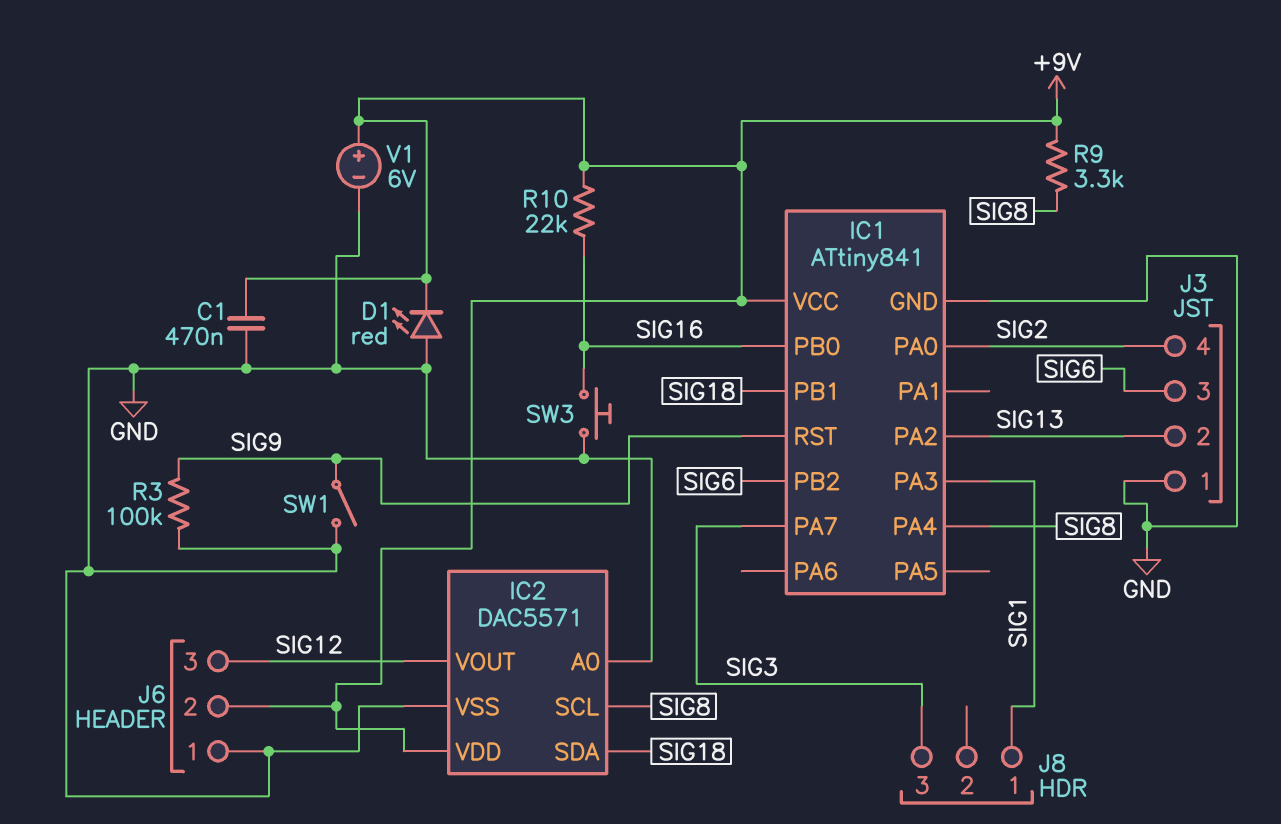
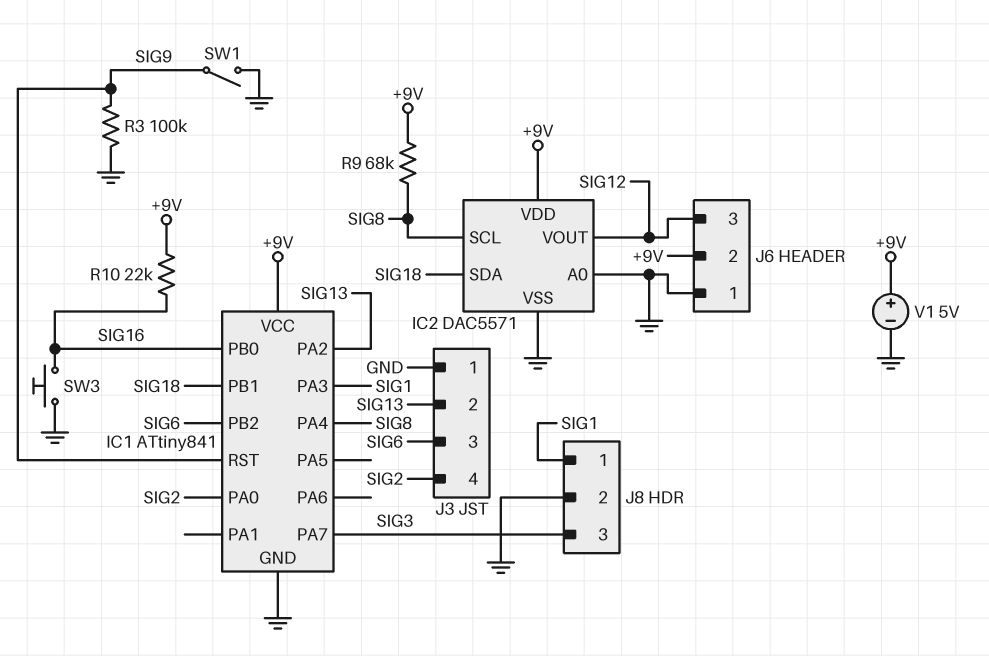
C1: 470nF (+9V, GND) -> none
D1: LED red (A GND, K +9V) -> none
J8 pin 2: none -> GND
R9: 3.3k (+9V, SIG8) -> 68k (+9V, SIG8)
V1: 6V (plus +9V, minus GND) -> 5V (plus +9V, minus GND)

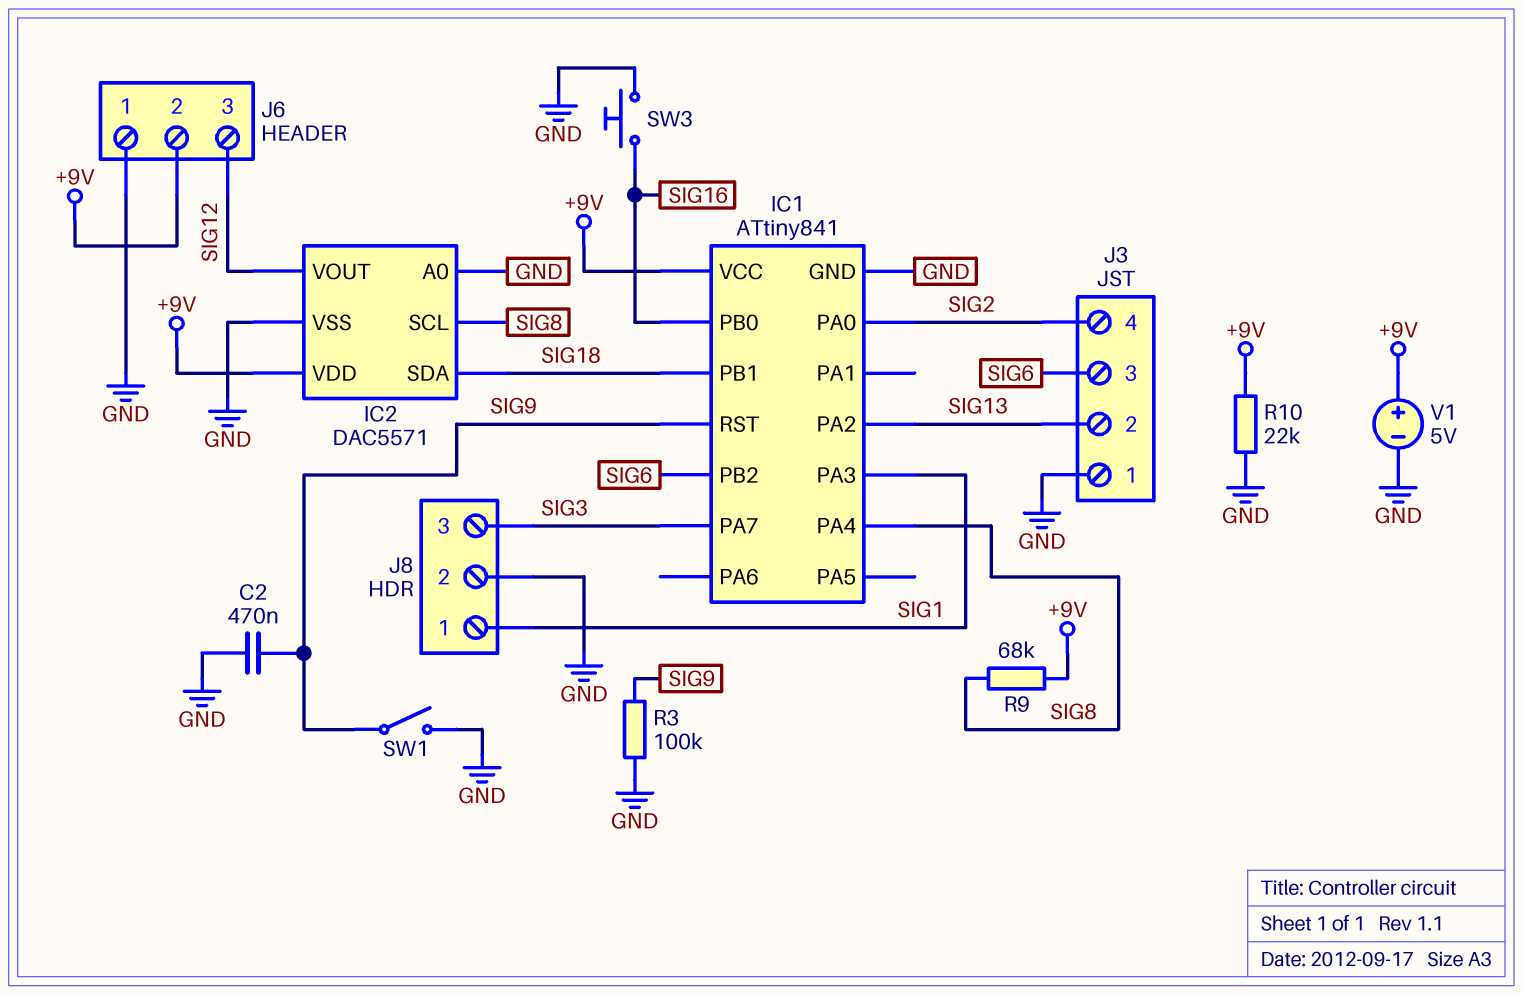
C2: none -> 470nF (GND, SIG9)
R10: 22k (+9V, SIG16) -> 22k (+9V, GND)

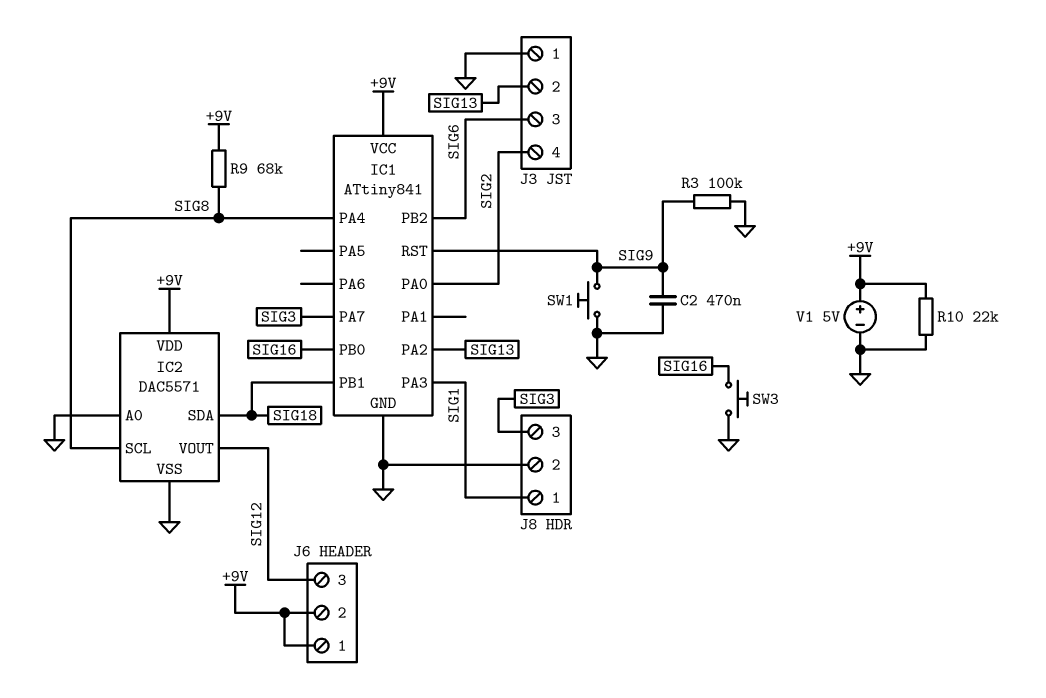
J6 pin 1: GND -> +9V
SW1: switch (GND, SIG9) -> button (GND, SIG9)

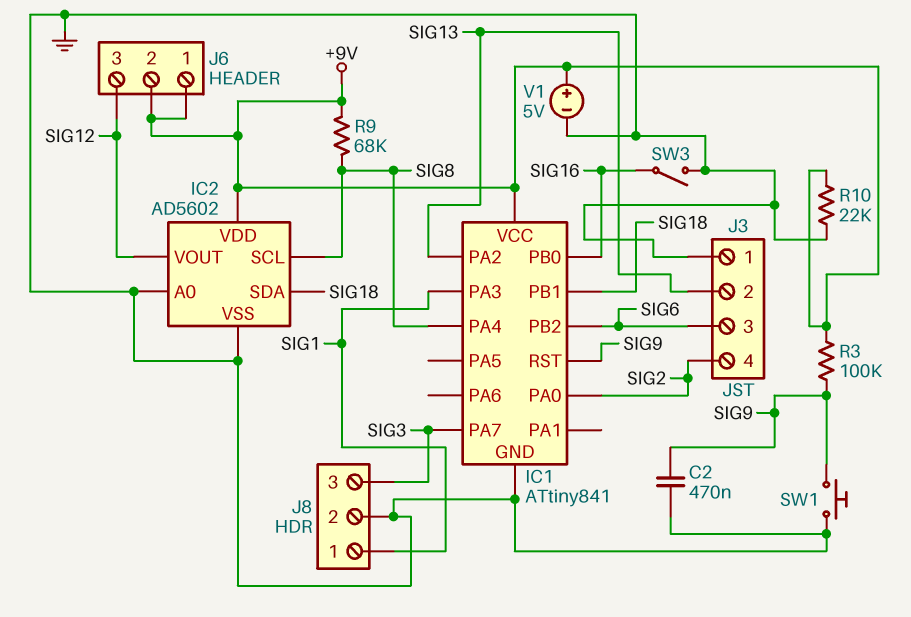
IC2: DAC5571 -> AD5602
R3: 100k (GND, SIG9) -> 100k (+9V, SIG9)
SW3: button (GND, SIG16) -> switch (GND, SIG16)

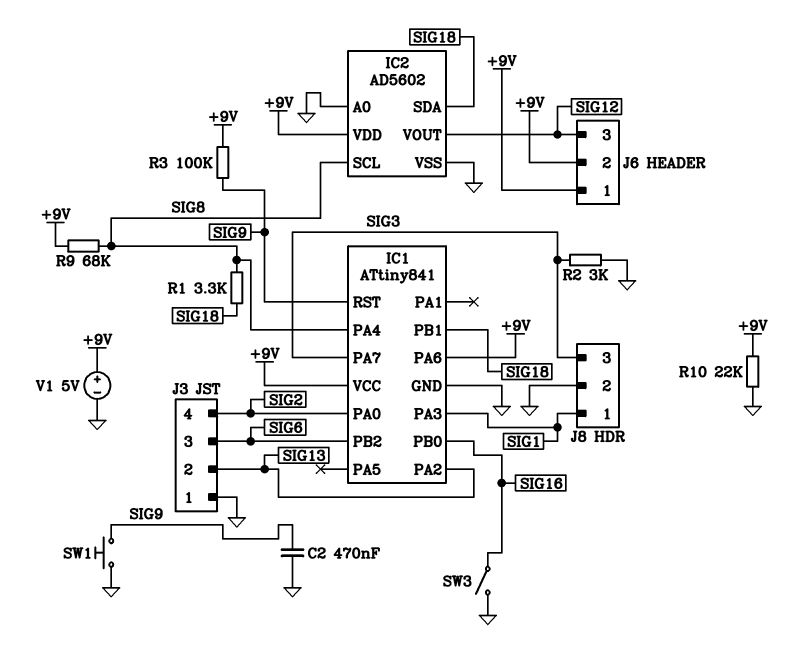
IC1 pin PA6: none -> +9V
R1: none -> 3.3k (SIG8, SIG18)
R2: none -> 3k (GND, SIG3)

